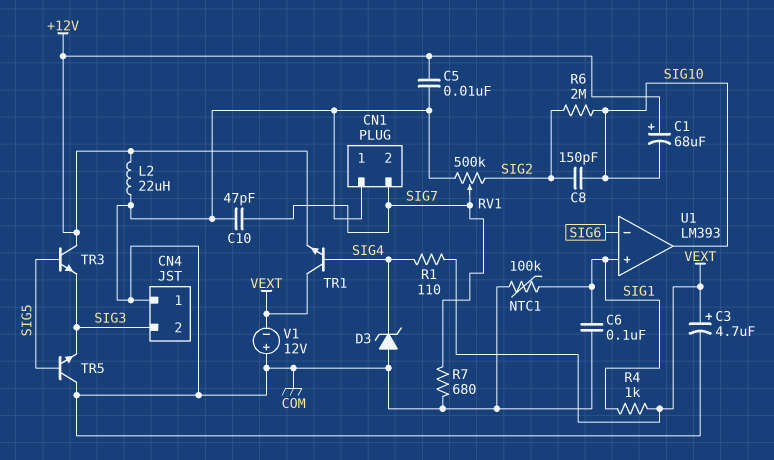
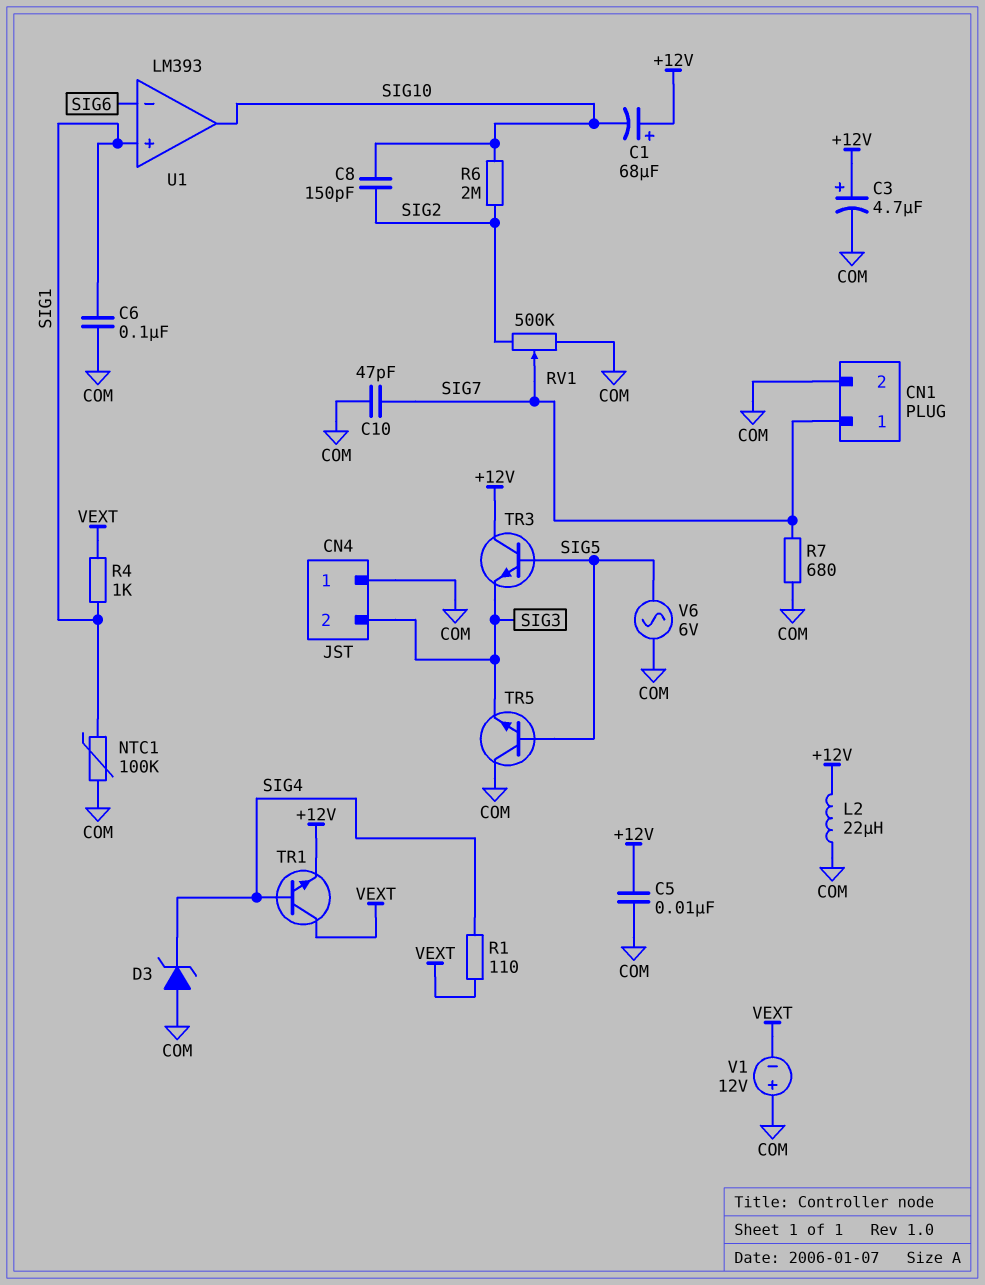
C3: 4.7uF (plus VEXT, minus COM) -> 4.7uF (plus +12V, minus COM)
CN1 pin 1: COM -> SIG7
CN1 pin 2: SIG7 -> COM
V6: none -> AC 6V (COM, SIG5)

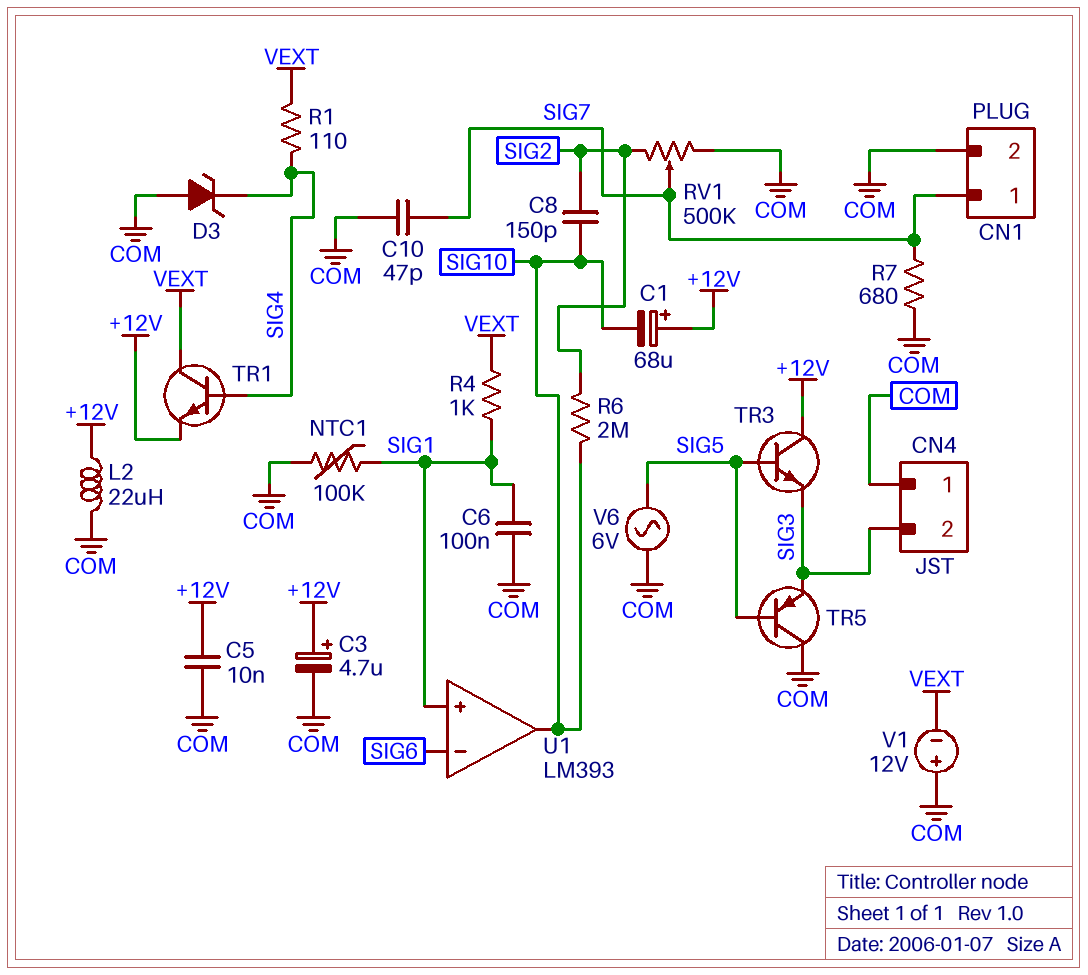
TR5: NPN (B SIG5, C COM, E SIG3) -> PNP (B SIG5, C COM, E SIG3)

